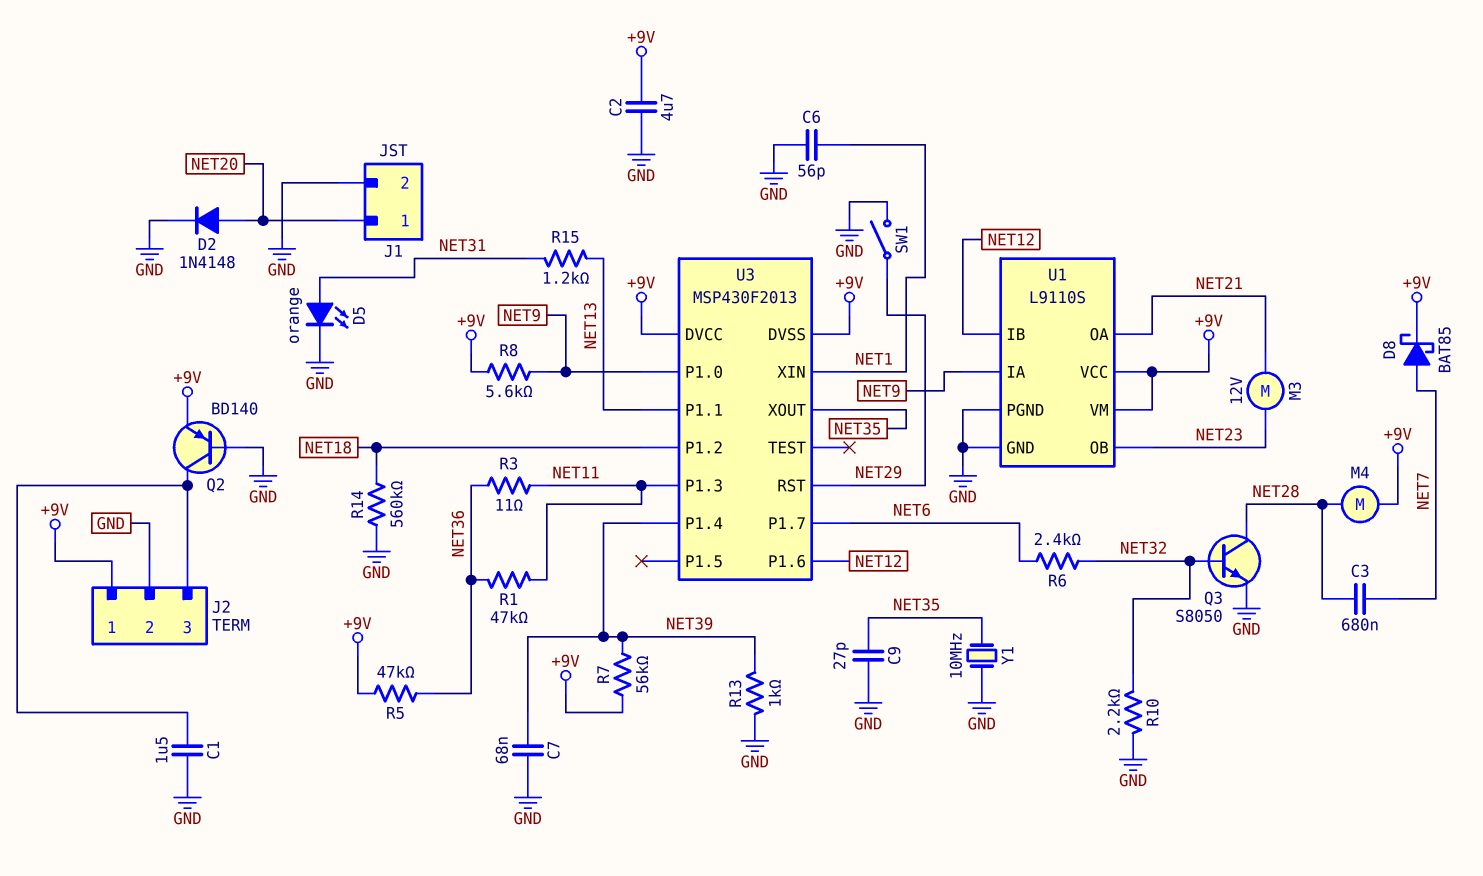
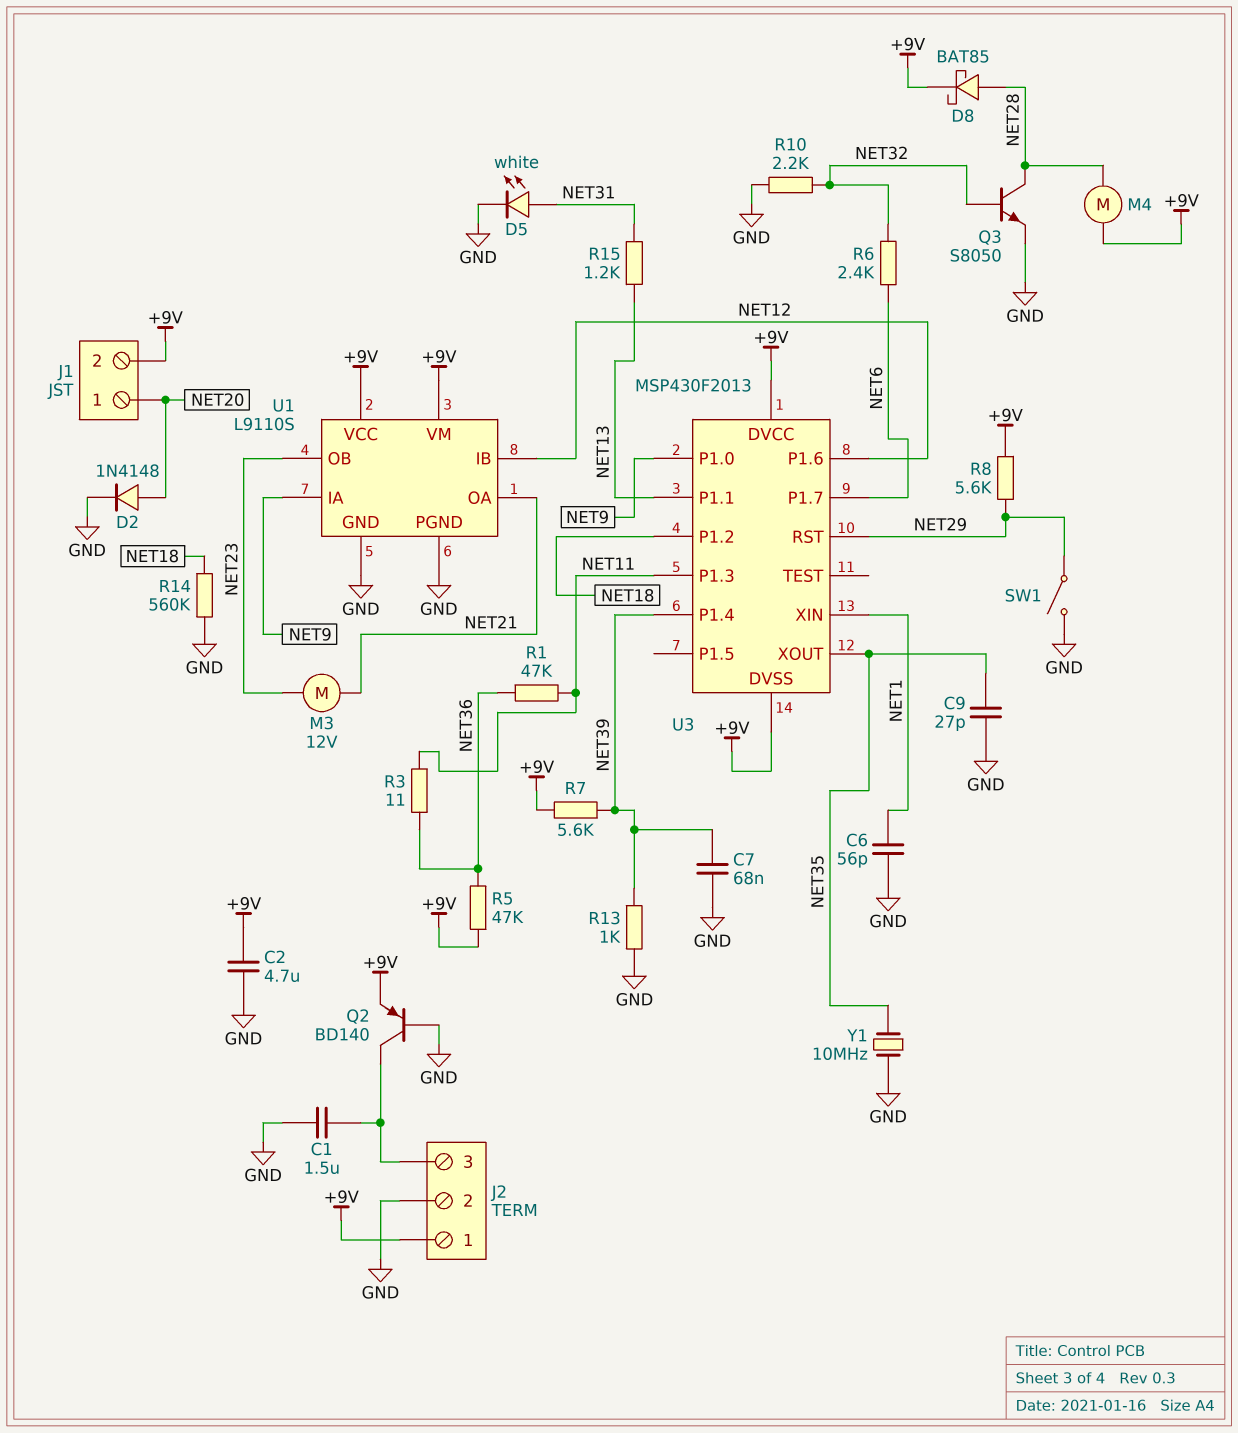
C3: 680nF (NET7, NET28) -> none
D5: LED orange (A NET31, K GND) -> LED white (A NET31, K GND)
D8: schottky BAT85 (A NET7, K +9V) -> schottky BAT85 (A NET28, K +9V)
J1 pin 2: GND -> +9V
R7: 56k (+9V, NET39) -> 5.6k (+9V, NET39)
R8: 5.6k (+9V, NET9) -> 5.6k (+9V, NET29)

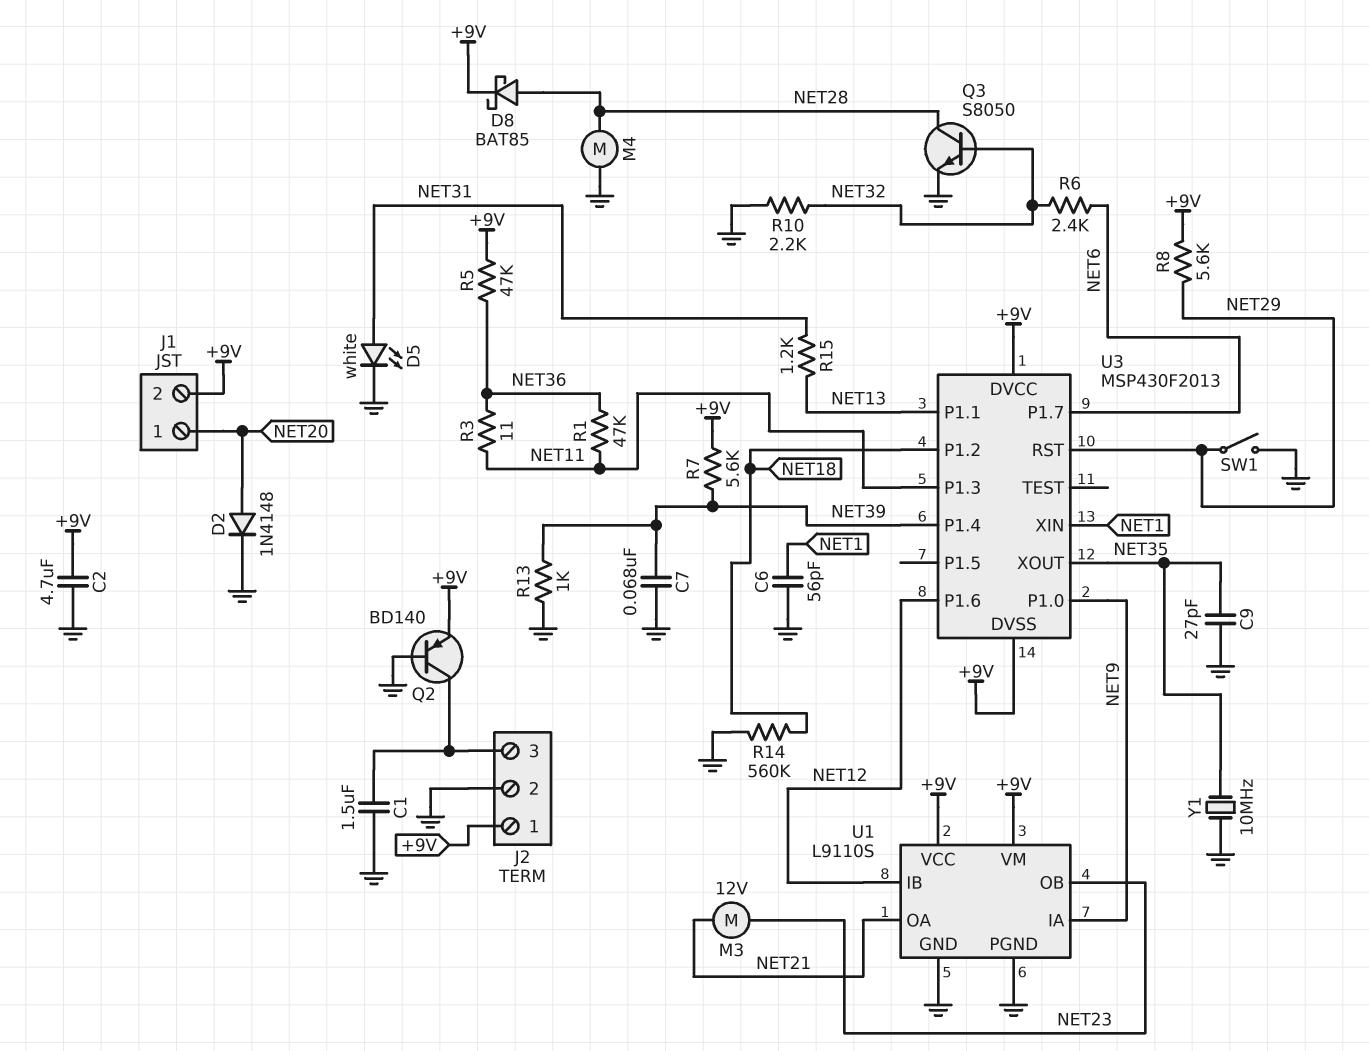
M4: motor (+9V, NET28) -> motor (GND, NET28)

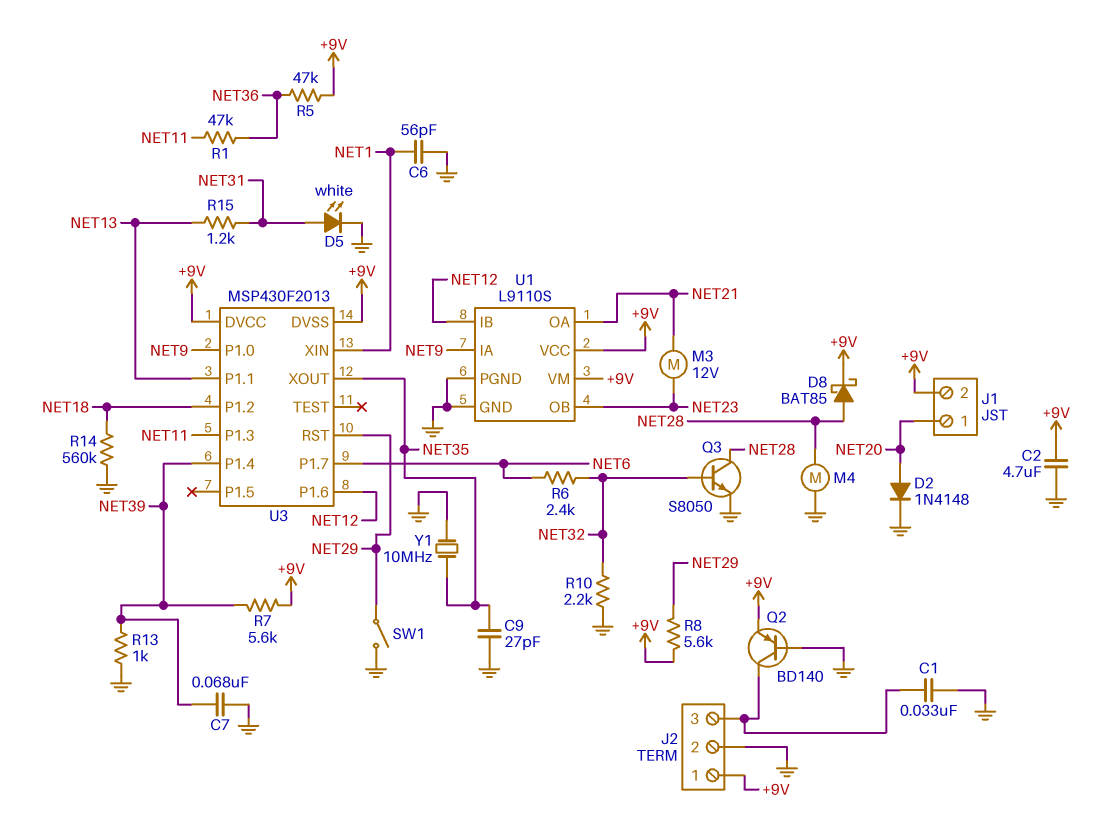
C1: 1.5uF (GND, J2/3) -> 33nF (GND, J2/3)
R3: 11 (NET11, NET36) -> none

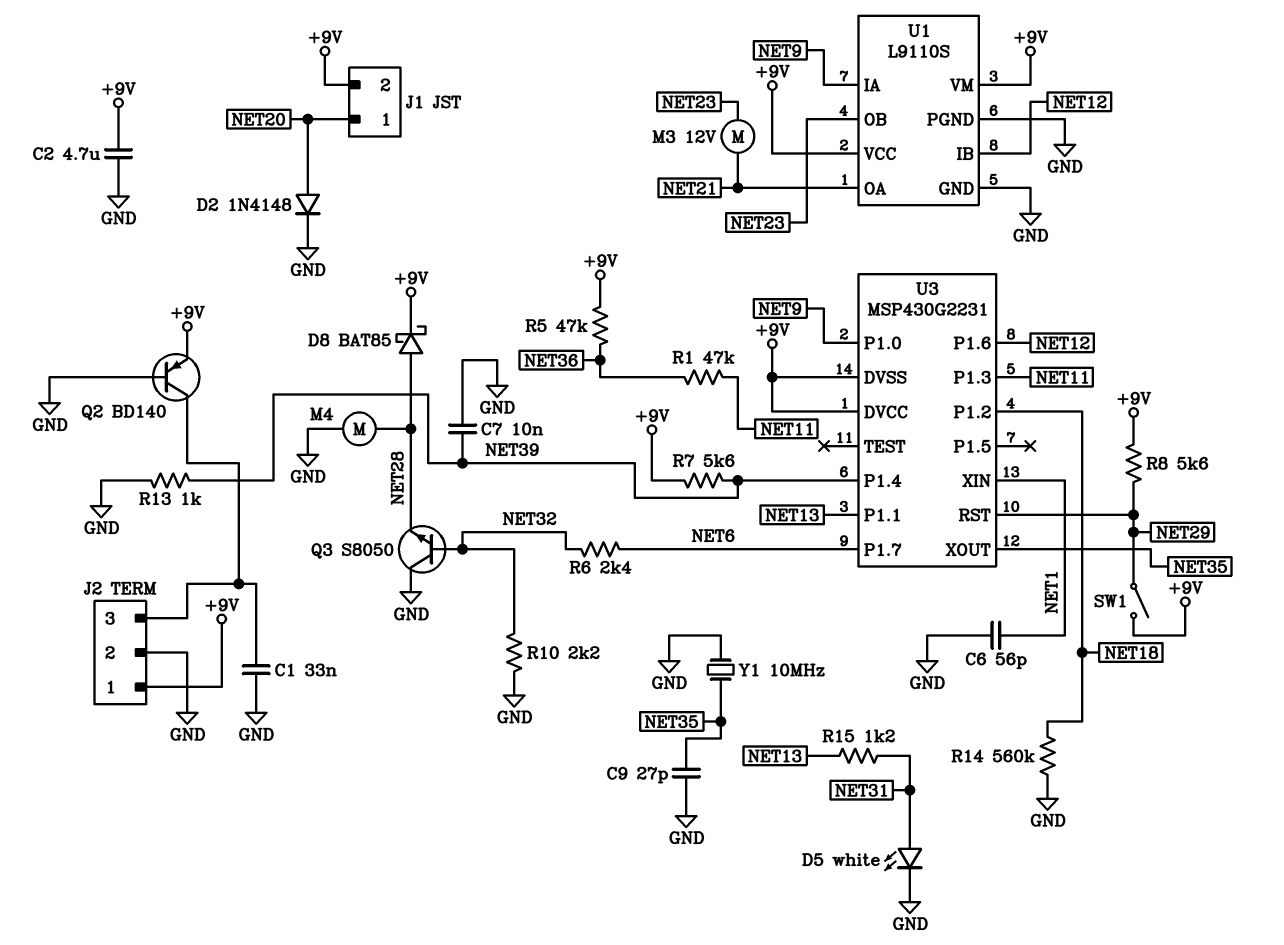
C7: 68nF (GND, NET39) -> 10nF (GND, NET39)
Q3: NPN S8050 (B NET32, C NET28, E GND) -> NPN S8050 (B NET32, C GND, E NET28)
SW1: switch (GND, NET29) -> switch (+9V, NET29)
U3: MSP430F2013 -> MSP430G2231

